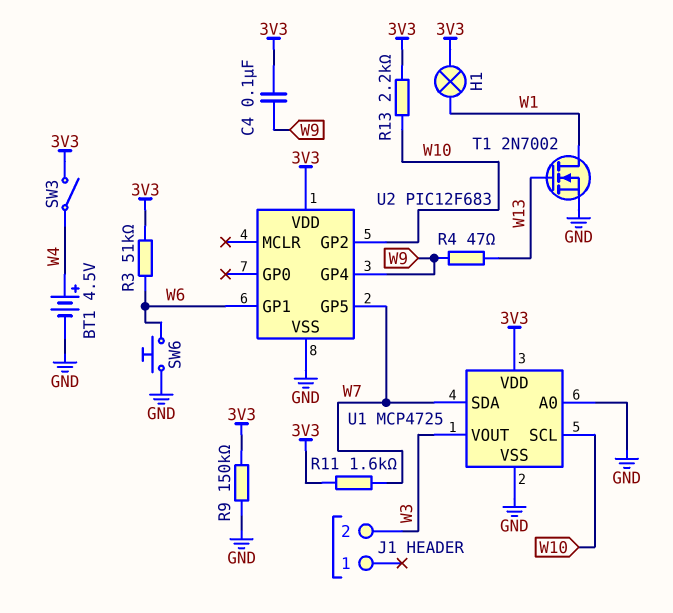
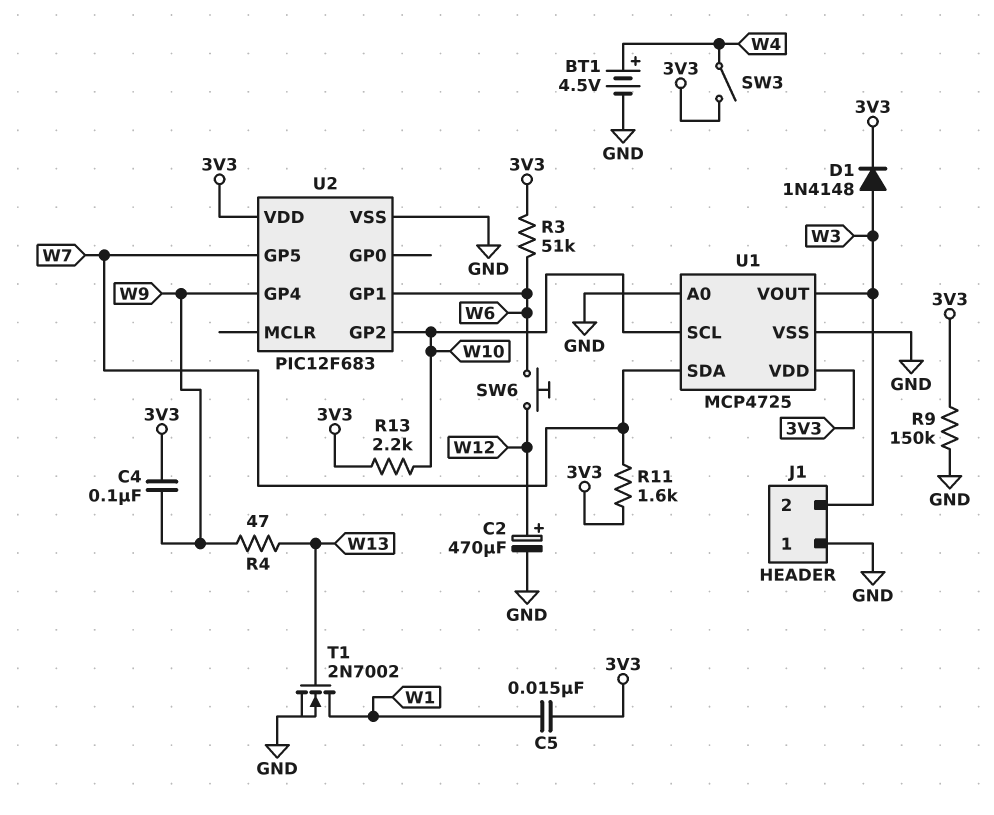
C2: none -> 470uF (plus W12, minus GND)
C5: none -> 15nF (3V3, W1)
D1: none -> diode 1N4148 (A W3, K 3V3)
H1: lamp (3V3, W1) -> none
J1 pin 1: none -> GND
SW6: button (GND, W6) -> button (W6, W12)

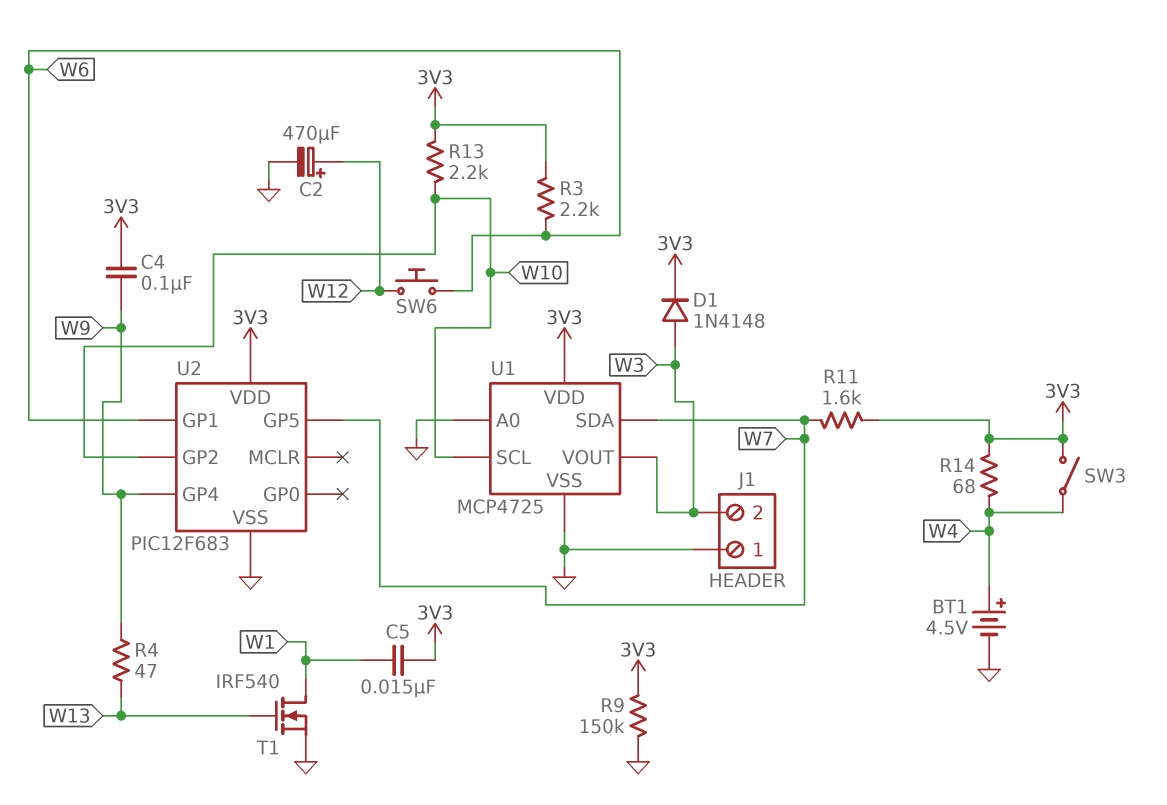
R3: 51k (3V3, W6) -> 2.2k (3V3, W6)
R14: none -> 68 (3V3, W4)
T1: NMOS 2N7002 (G W13, D W1, S GND) -> NMOS IRF540 (G W13, D W1, S GND)

